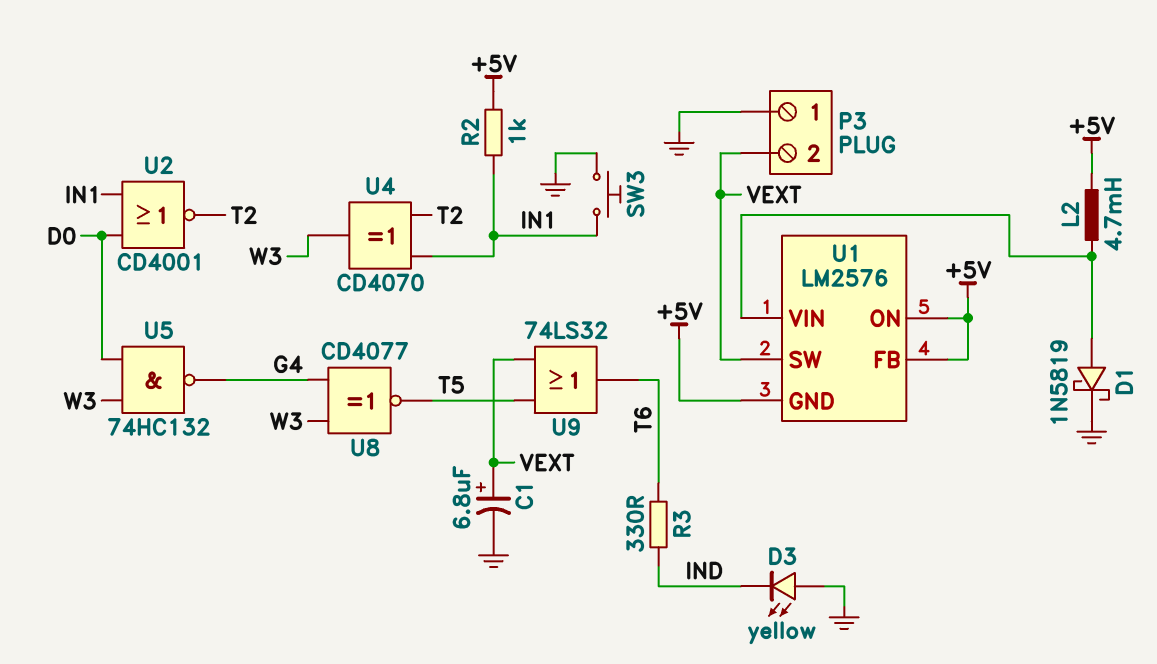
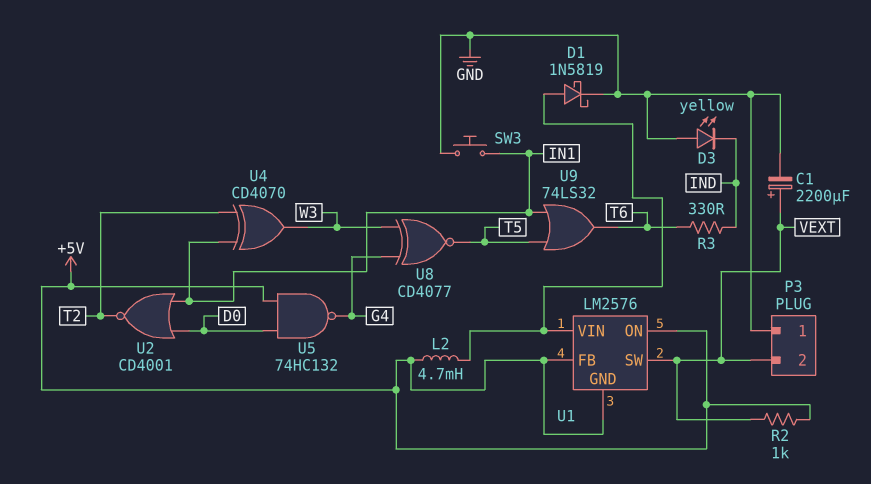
C1: 6.8uF (plus VEXT, minus GND) -> 2200uF (plus VEXT, minus GND)
R2: 1k (+5V, IN1) -> 1k (+5V, VEXT)
U5: NAND 74HC132 (in D0, in W3, out G4) -> NAND 74HC132 (in +5V, in D0, out G4)
U9: OR 74LS32 (in T5, in VEXT, out T6) -> OR 74LS32 (in IN1, in T5, out T6)

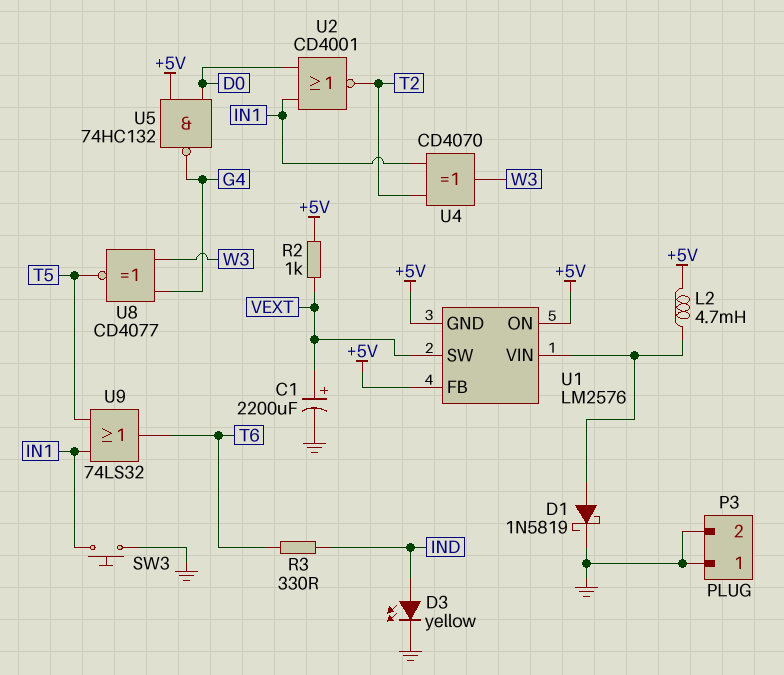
D3: LED yellow (A GND, K IND) -> LED yellow (A IND, K GND)
P3 pin 2: VEXT -> GND

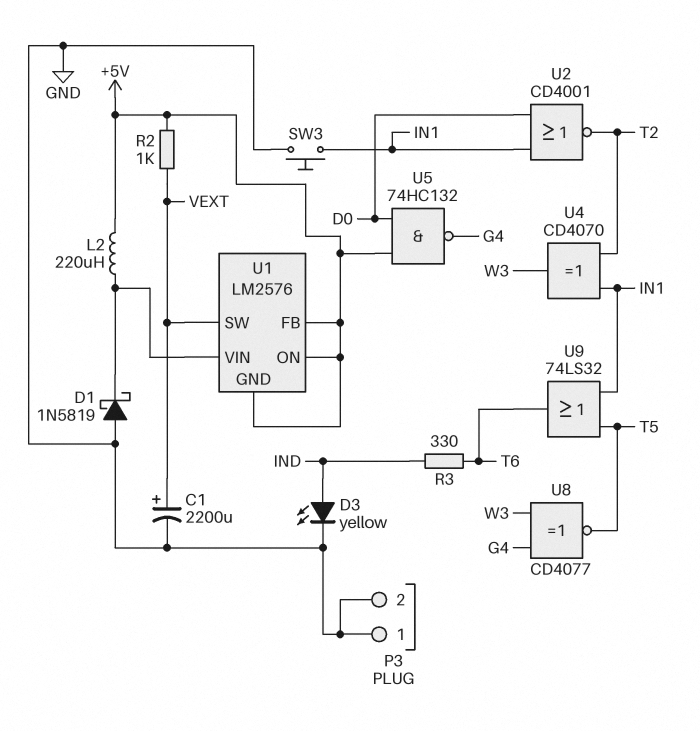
D1: schottky 1N5819 (A U1/VIN, K GND) -> schottky 1N5819 (A GND, K U1/VIN)
L2: 4.7mH (+5V, U1/VIN) -> 220uH (+5V, U1/VIN)

